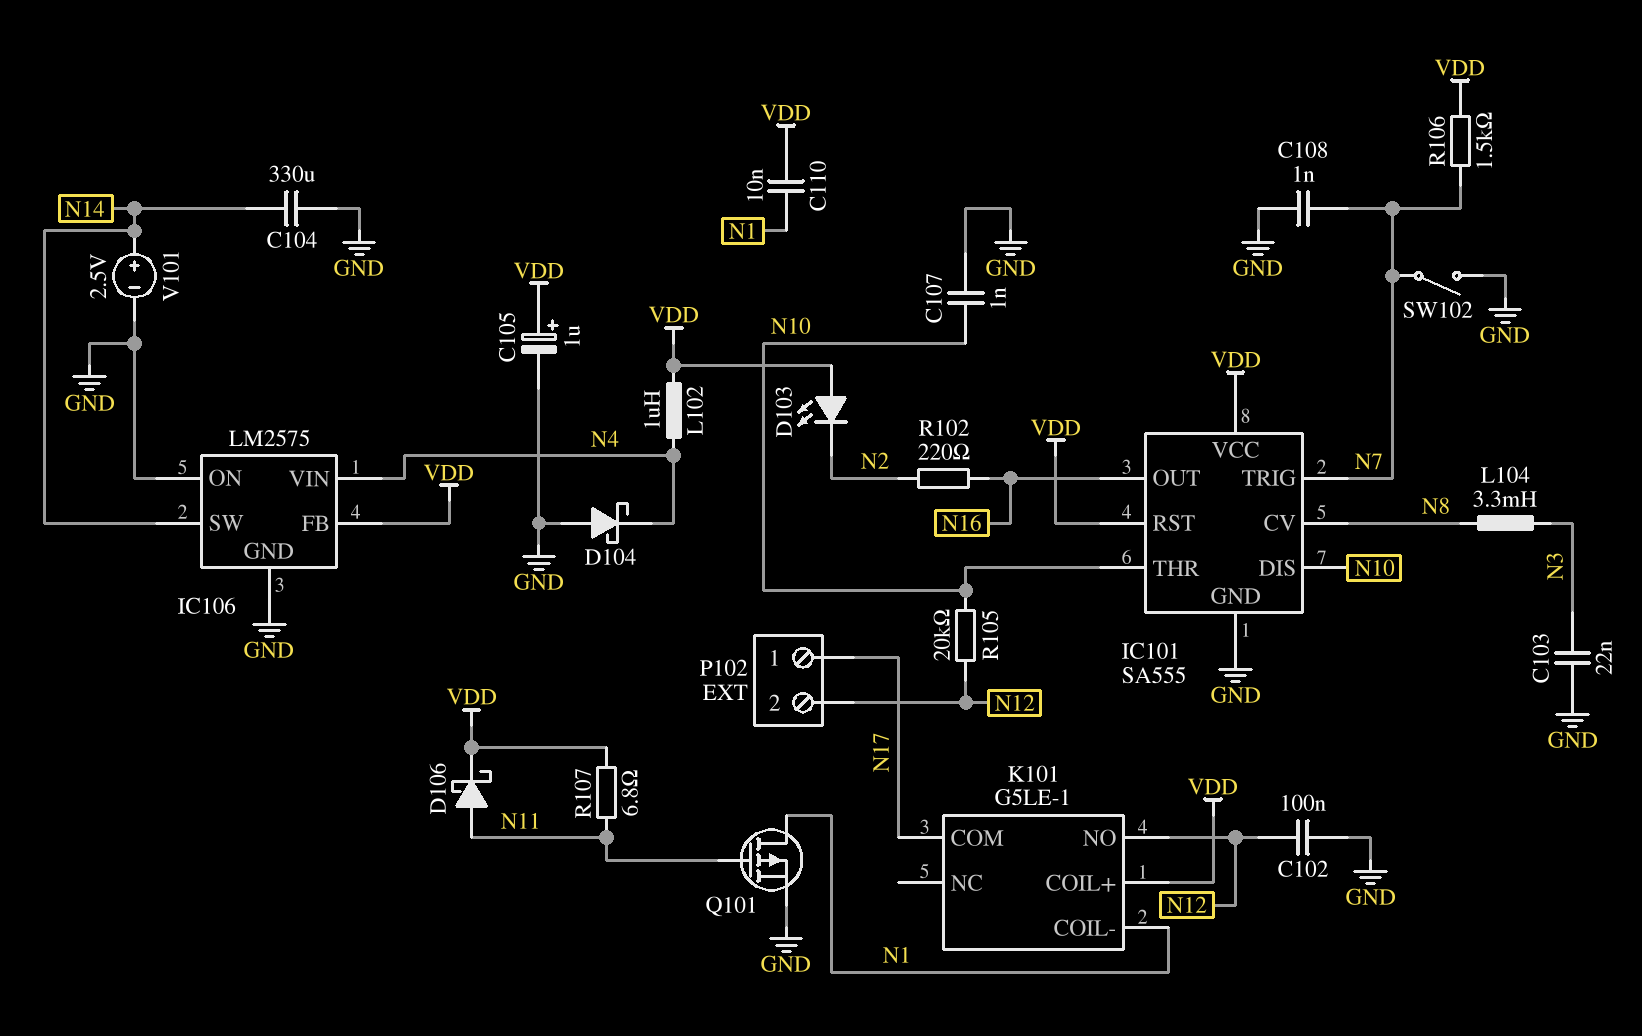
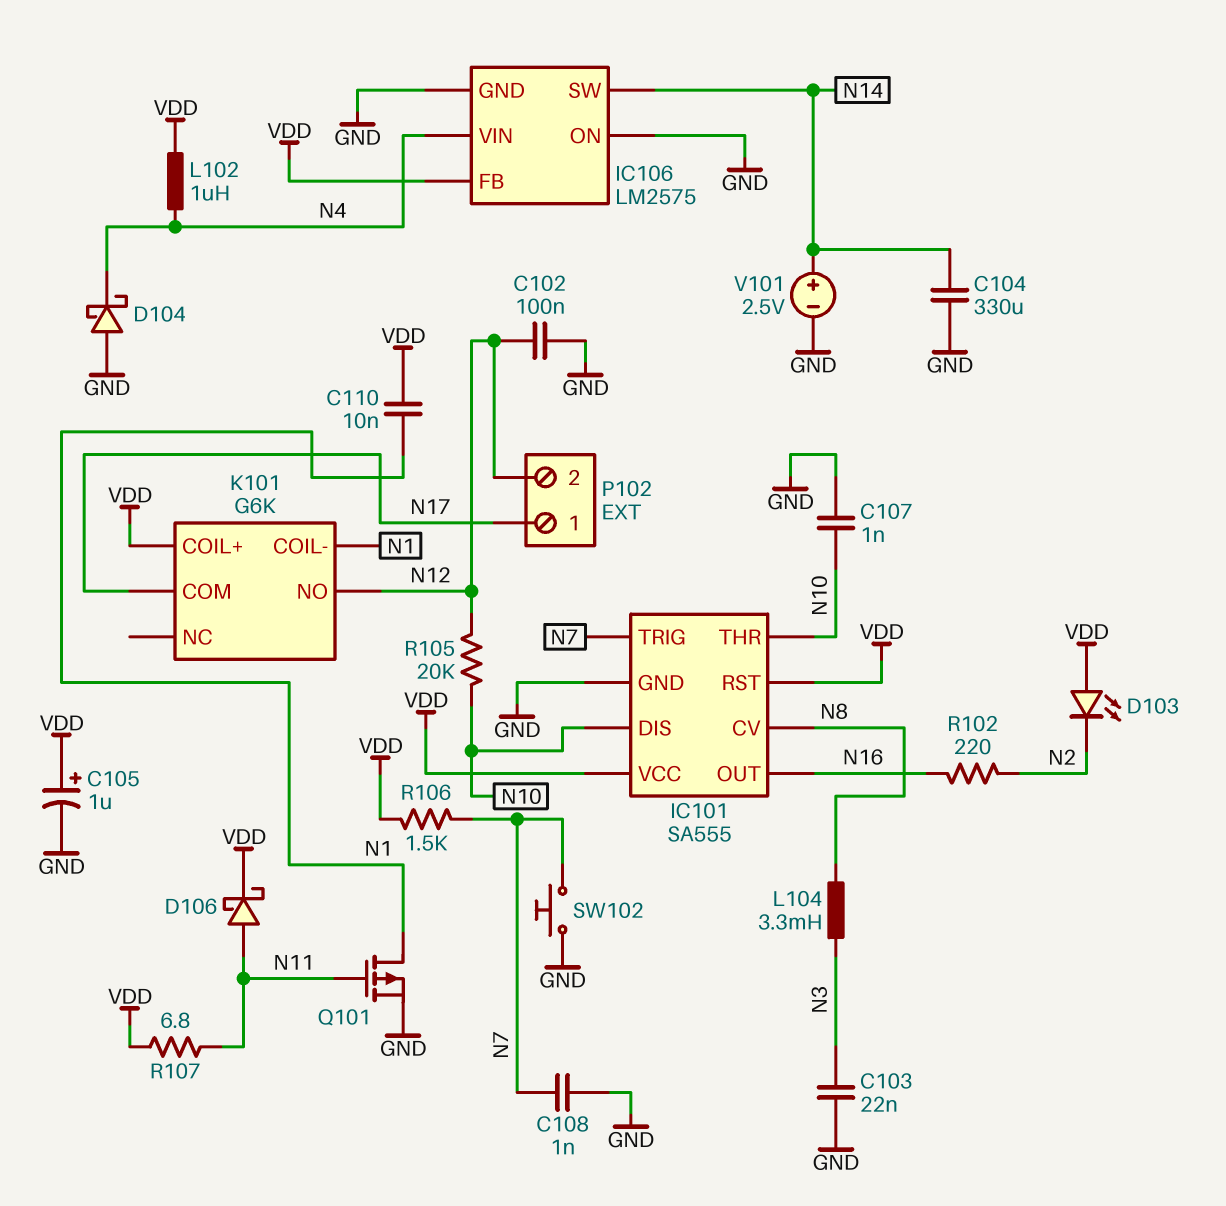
K101: G5LE-1 -> G6K
SW102: switch (GND, N7) -> button (GND, N7)

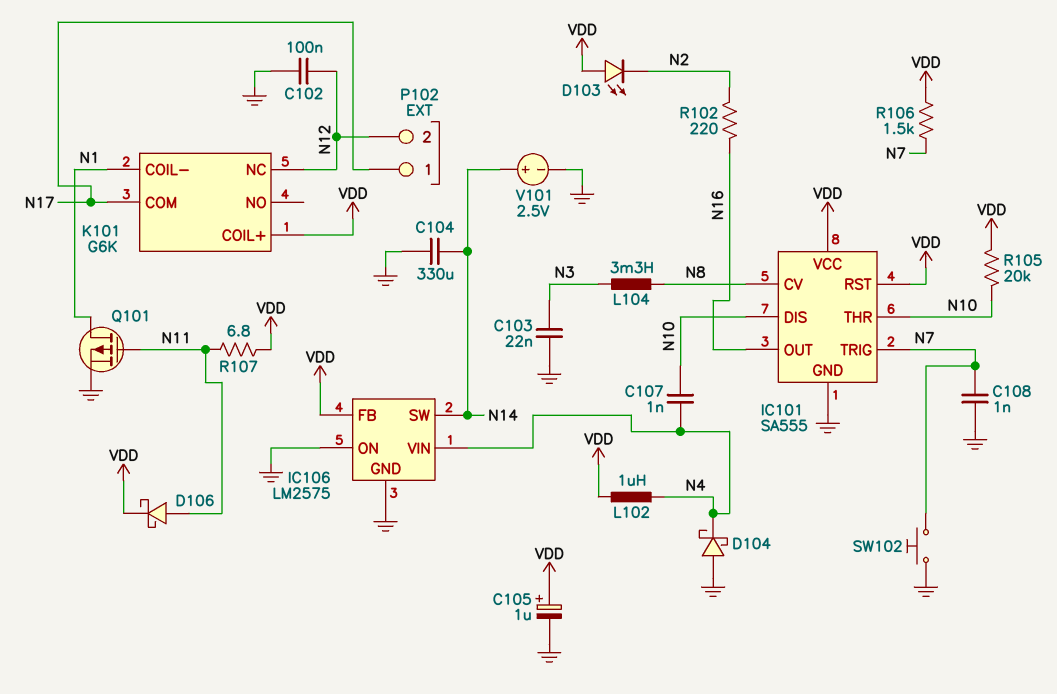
C107: 1nF (GND, N10) -> 1nF (N4, N10)
C110: 10nF (N1, VDD) -> none
K101 pin NC: none -> N12
K101 pin NO: N12 -> none
R105: 20k (N10, N12) -> 20k (N10, VDD)

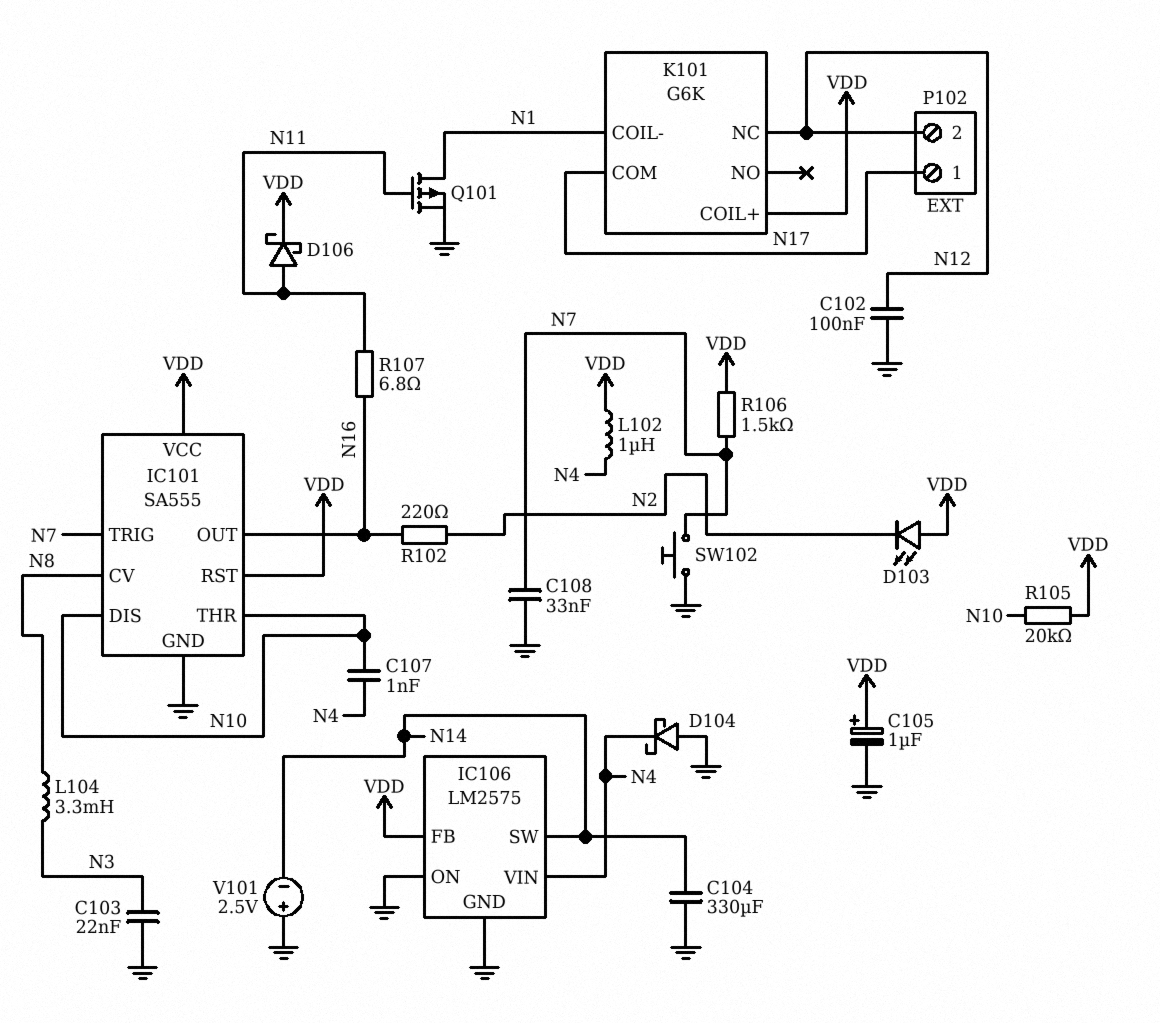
C108: 1nF (GND, N7) -> 33nF (GND, N7)
R107: 6.8 (N11, VDD) -> 6.8 (N11, N16)
V101: 2.5V (plus N14, minus GND) -> 2.5V (plus GND, minus N14)

